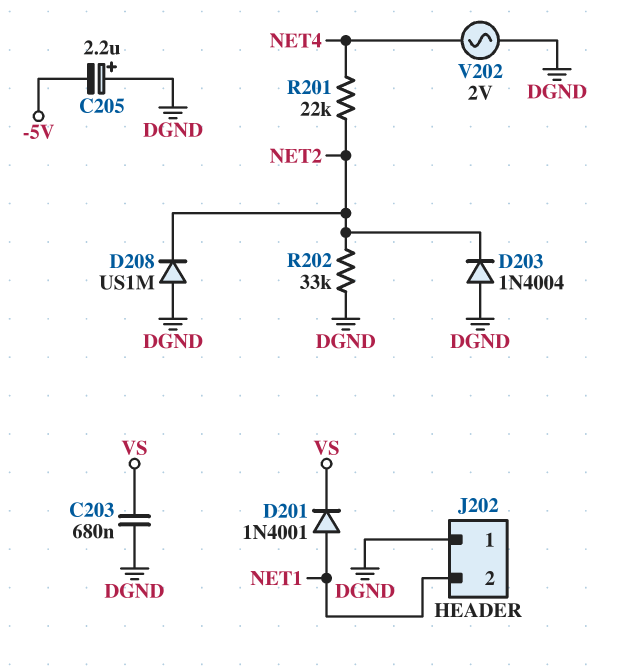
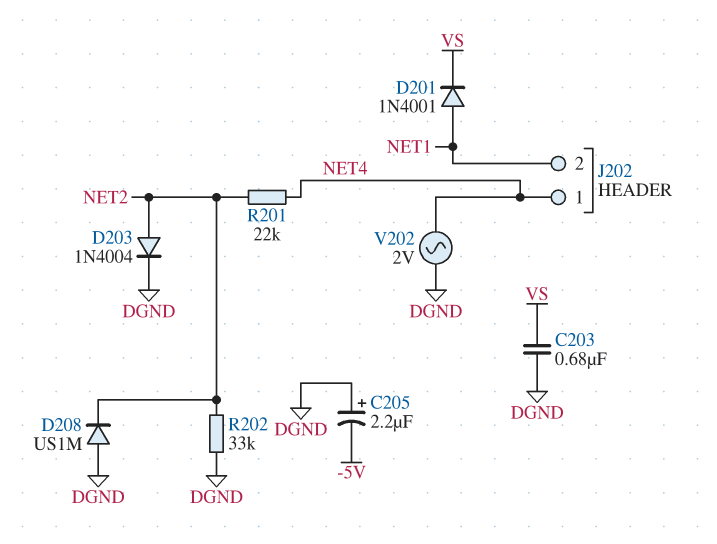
D203: diode 1N4004 (A DGND, K NET2) -> diode 1N4004 (A NET2, K DGND)
J202 pin 1: DGND -> NET4

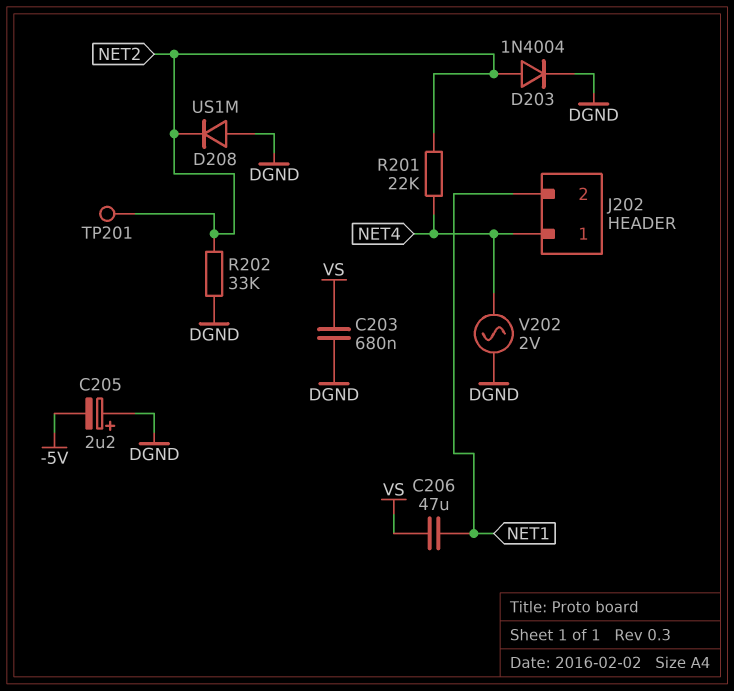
C206: none -> 47uF (NET1, VS)
D201: diode 1N4001 (A NET1, K VS) -> none
TP201: none -> test point (NET2)

